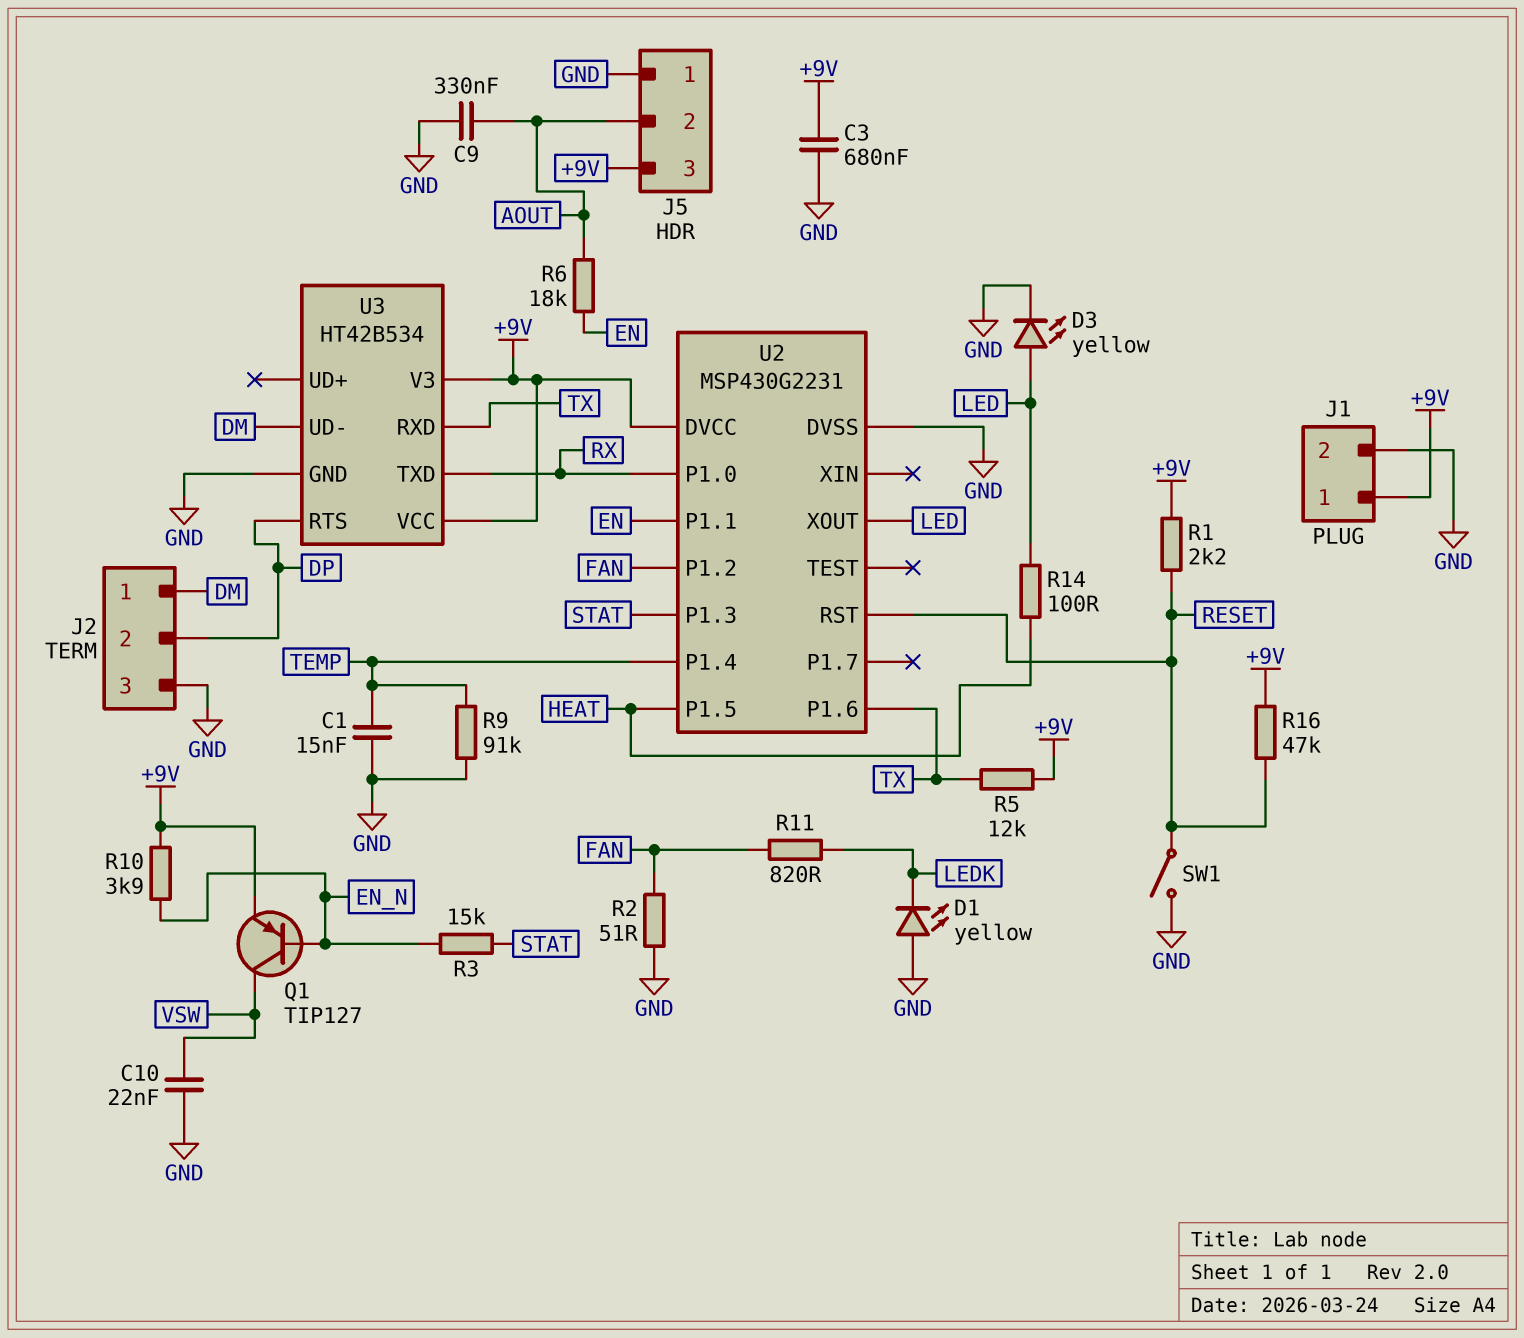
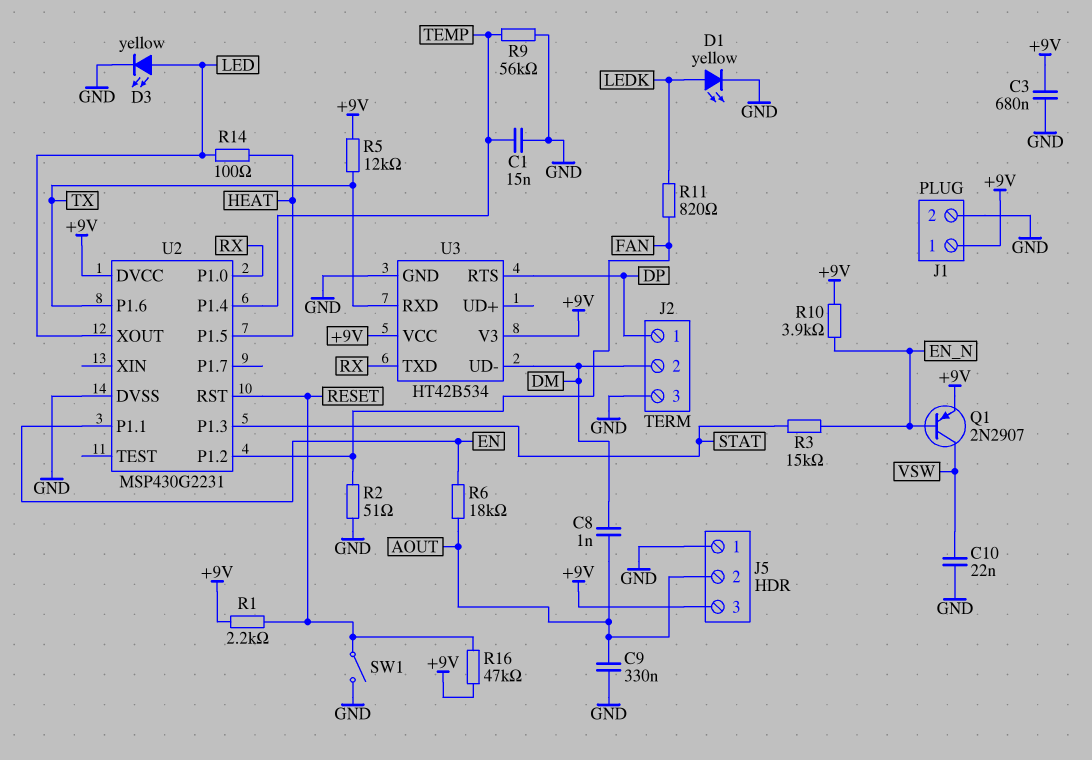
C8: none -> 1nF (AOUT, DM)
D1: LED yellow (A GND, K LEDK) -> LED yellow (A LEDK, K GND)
J2 pin 1: DM -> DP
J2 pin 2: DP -> DM
Q1: PNP TIP127 (B EN_N, C VSW, E +9V) -> PNP 2N2907 (B EN_N, C VSW, E +9V)
R9: 91k (GND, TEMP) -> 56k (GND, TEMP)

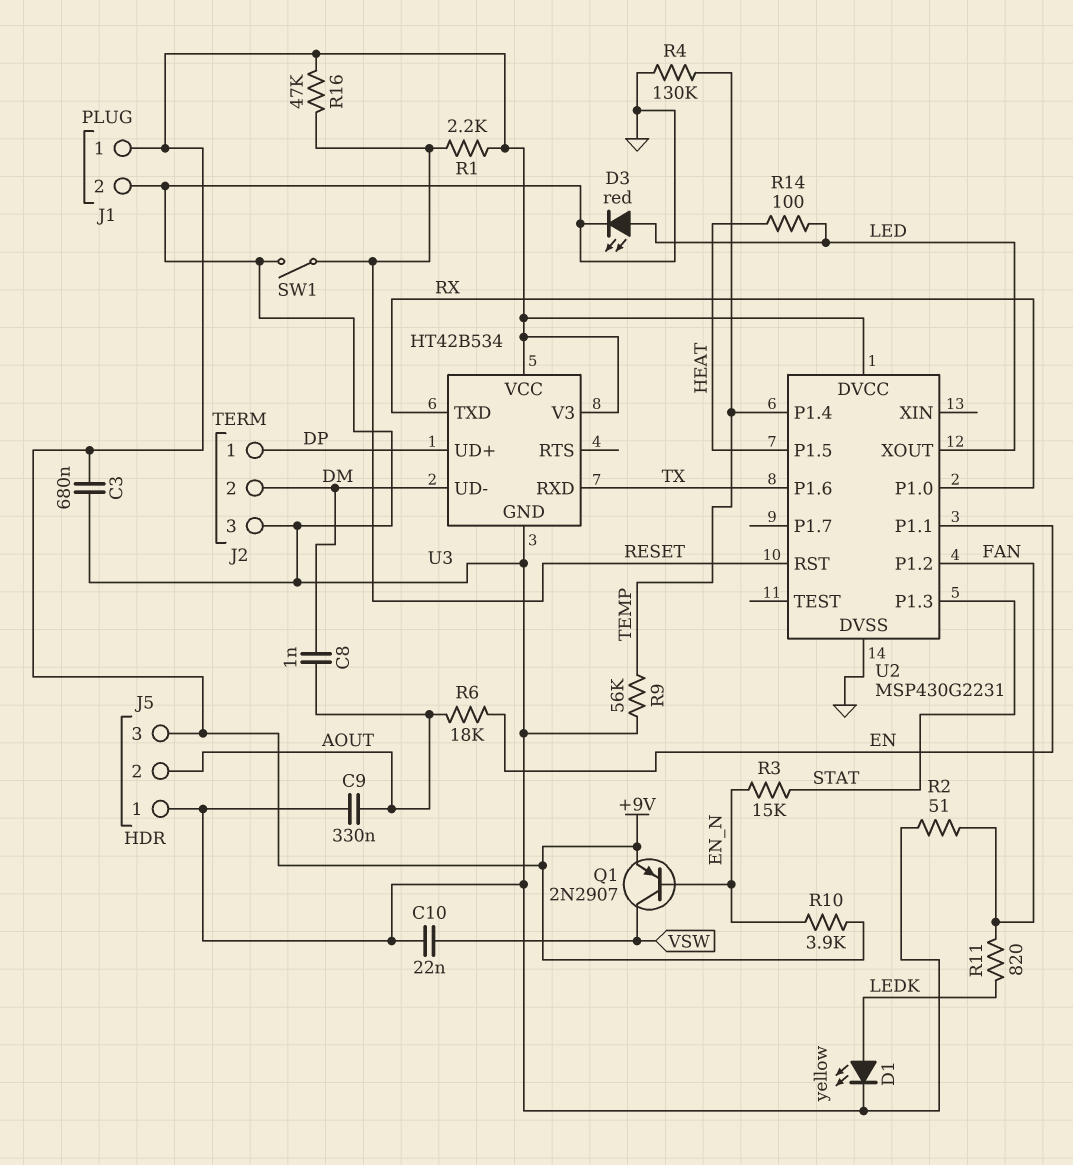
C1: 15nF (GND, TEMP) -> none
D3: LED yellow (A LED, K GND) -> LED red (A LED, K GND)
R4: none -> 130k (GND, TEMP)
R5: 12k (+9V, TX) -> none
U3 pin RTS: DP -> none
U3 pin UD+: none -> DP

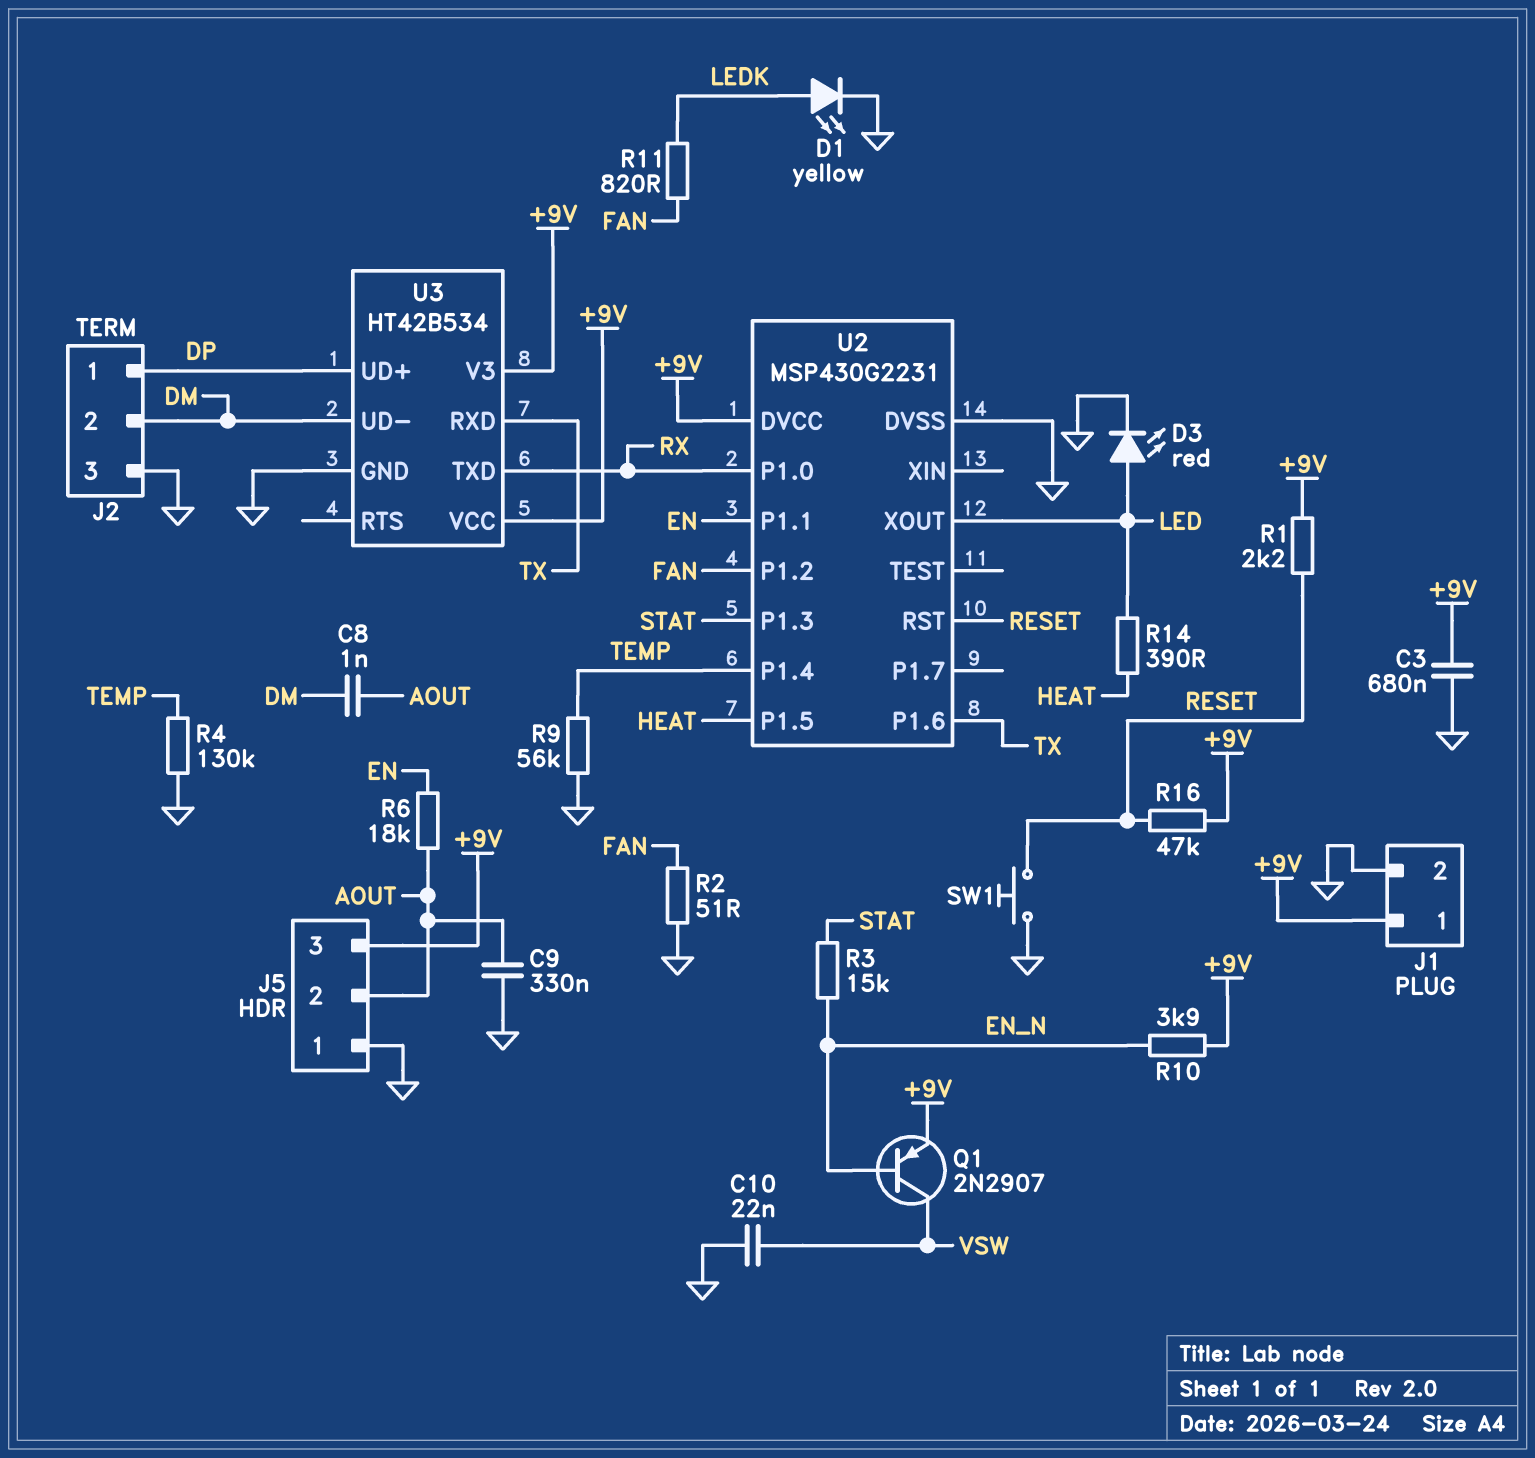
R14: 100 (HEAT, LED) -> 390 (HEAT, LED)
SW1: switch (GND, RESET) -> button (GND, RESET)

